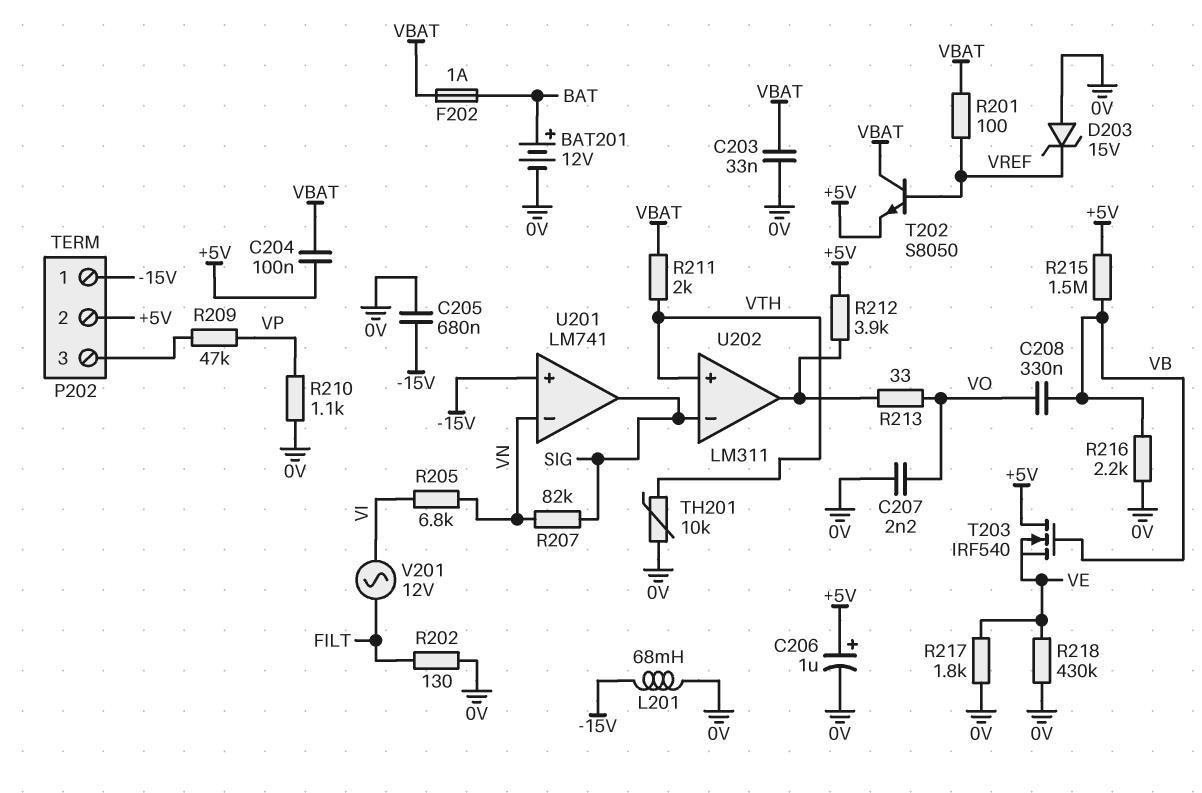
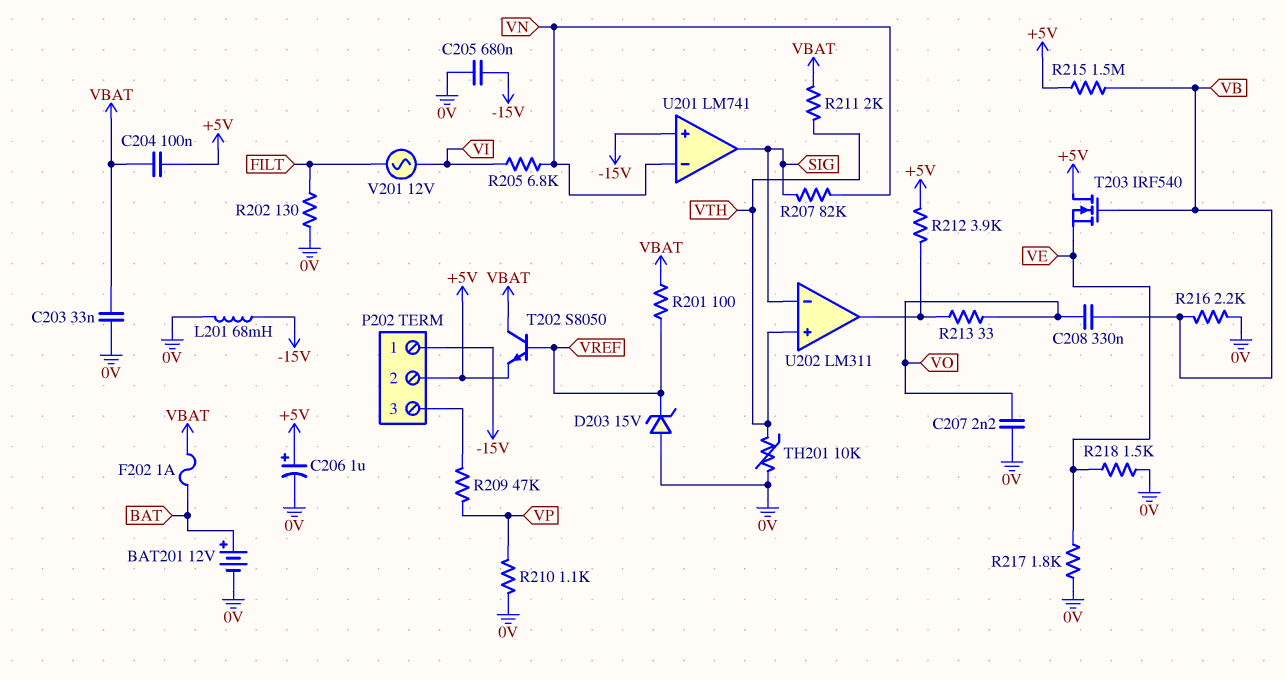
R218: 430k (0V, VE) -> 1.5k (0V, VE)

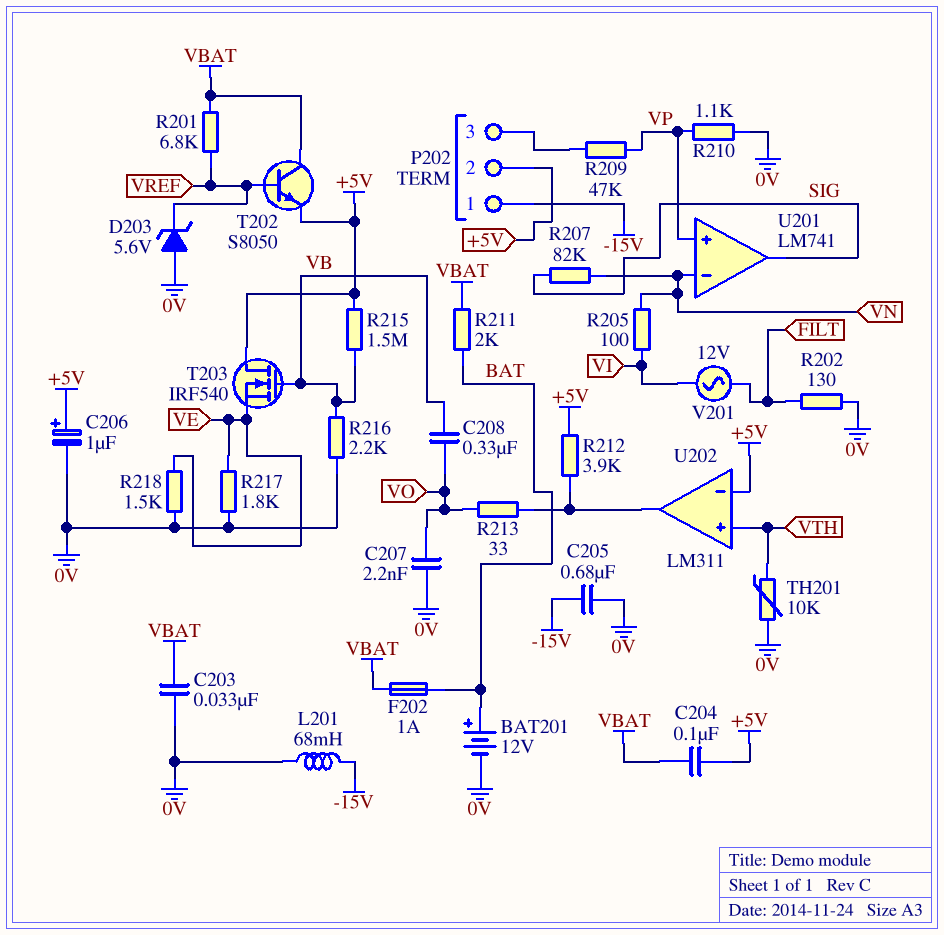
D203: zener 15V (A 0V, K VREF) -> zener 5.6V (A 0V, K VREF)
R201: 100 (VBAT, VREF) -> 6.8k (VBAT, VREF)
R205: 6.8k (VI, VN) -> 100 (VI, VN)
R211: 2k (VBAT, VTH) -> 2k (BAT, VBAT)
U201 pin in+: -15V -> VP
U202 pin in-: SIG -> +5V

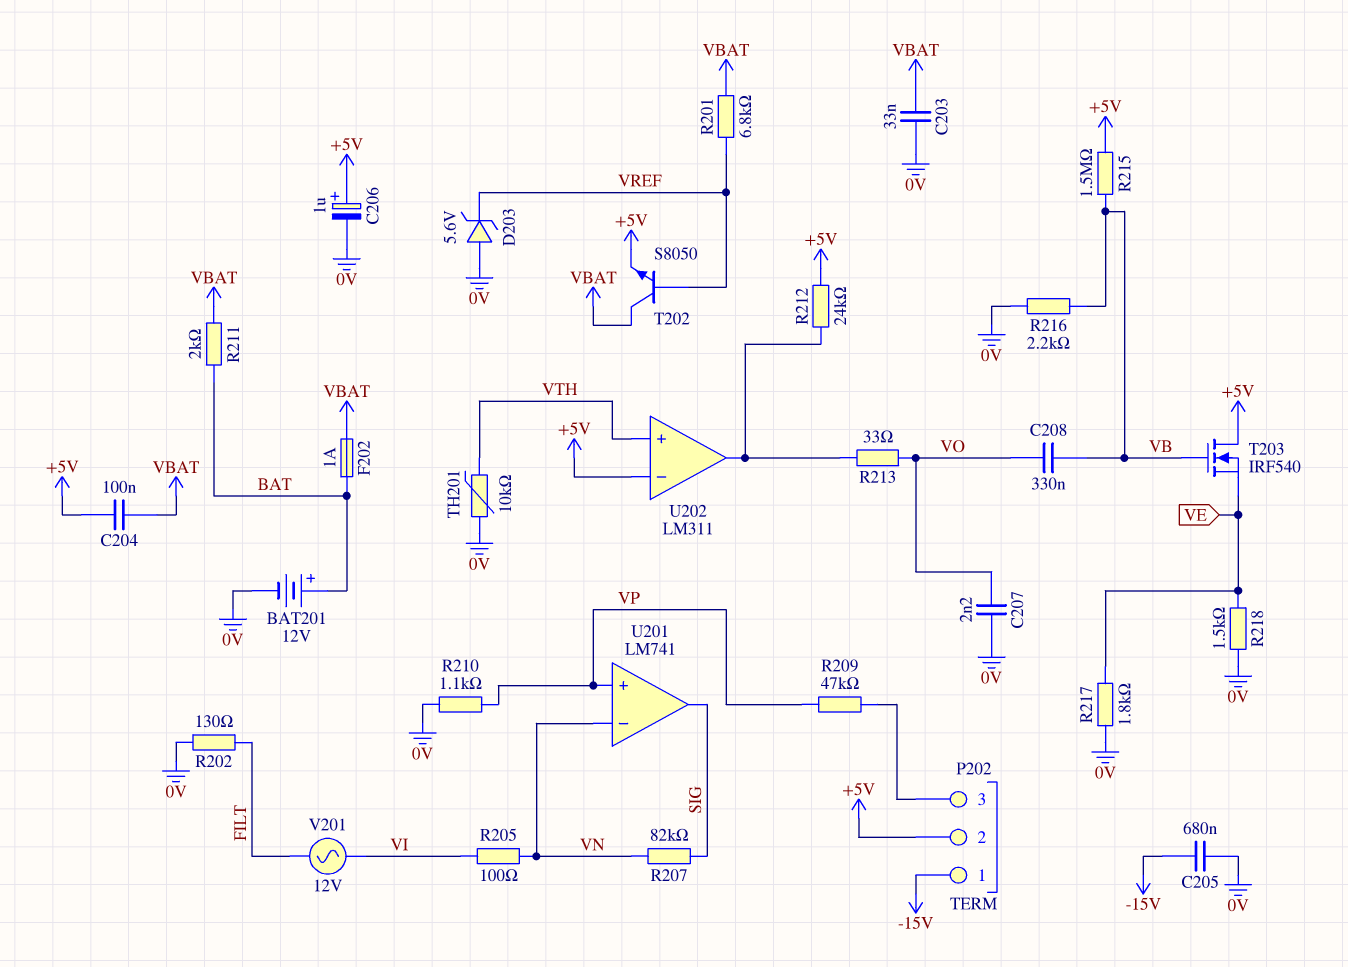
L201: 68mH (-15V, 0V) -> none
R212: 3.9k (+5V, U202/out) -> 24k (+5V, U202/out)

